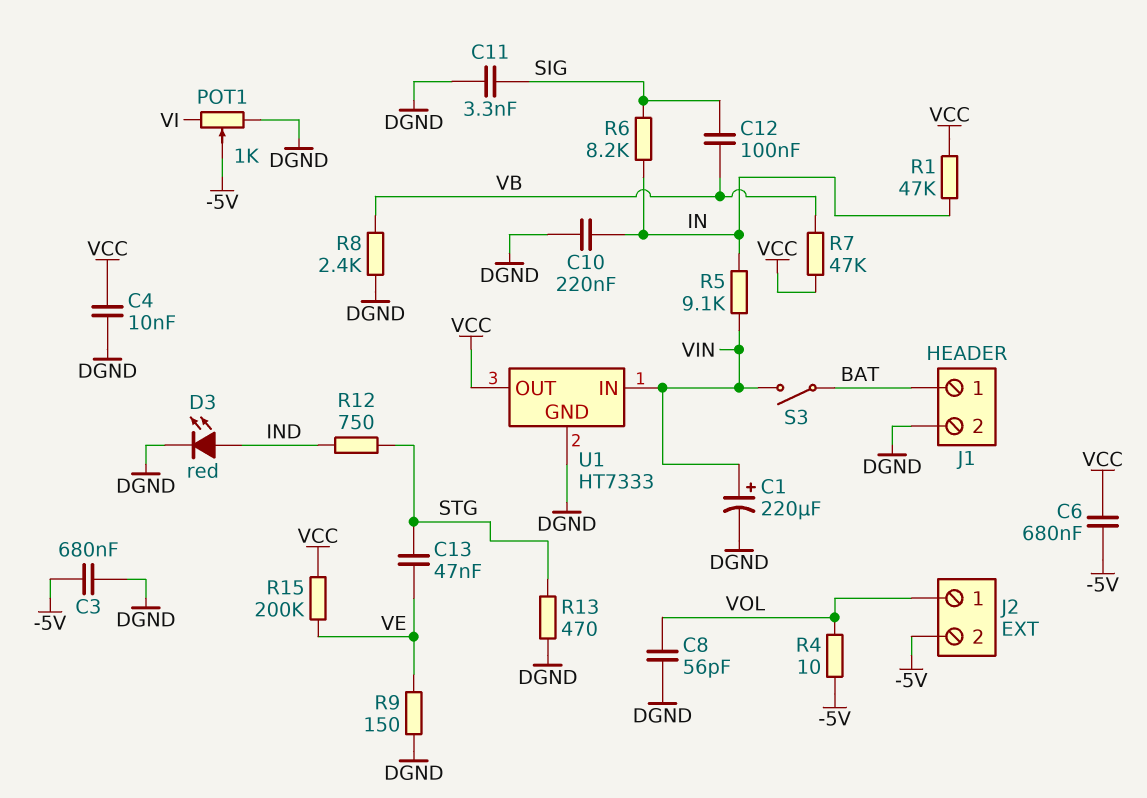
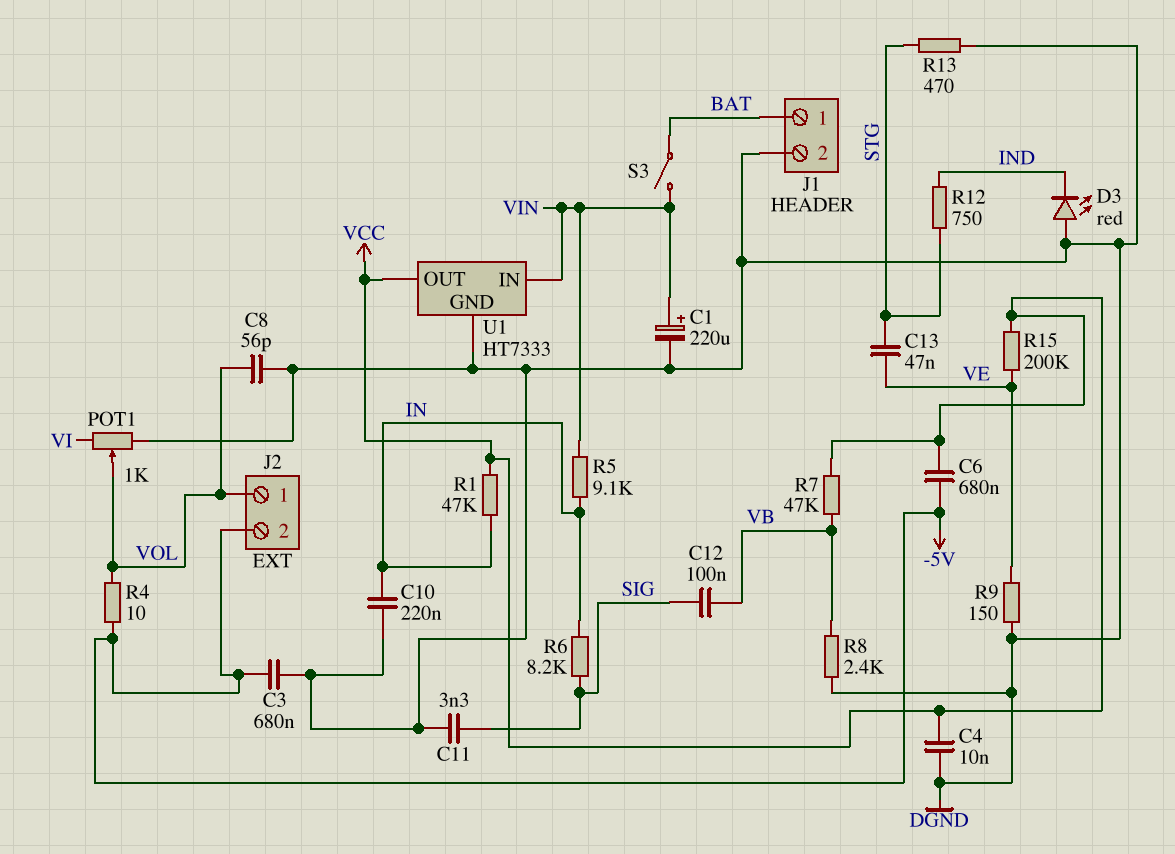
D3: LED red (A IND, K DGND) -> LED red (A DGND, K IND)
POT1: 1k (DGND, VI, wiper -5V) -> 1k (DGND, VI, wiper VOL)

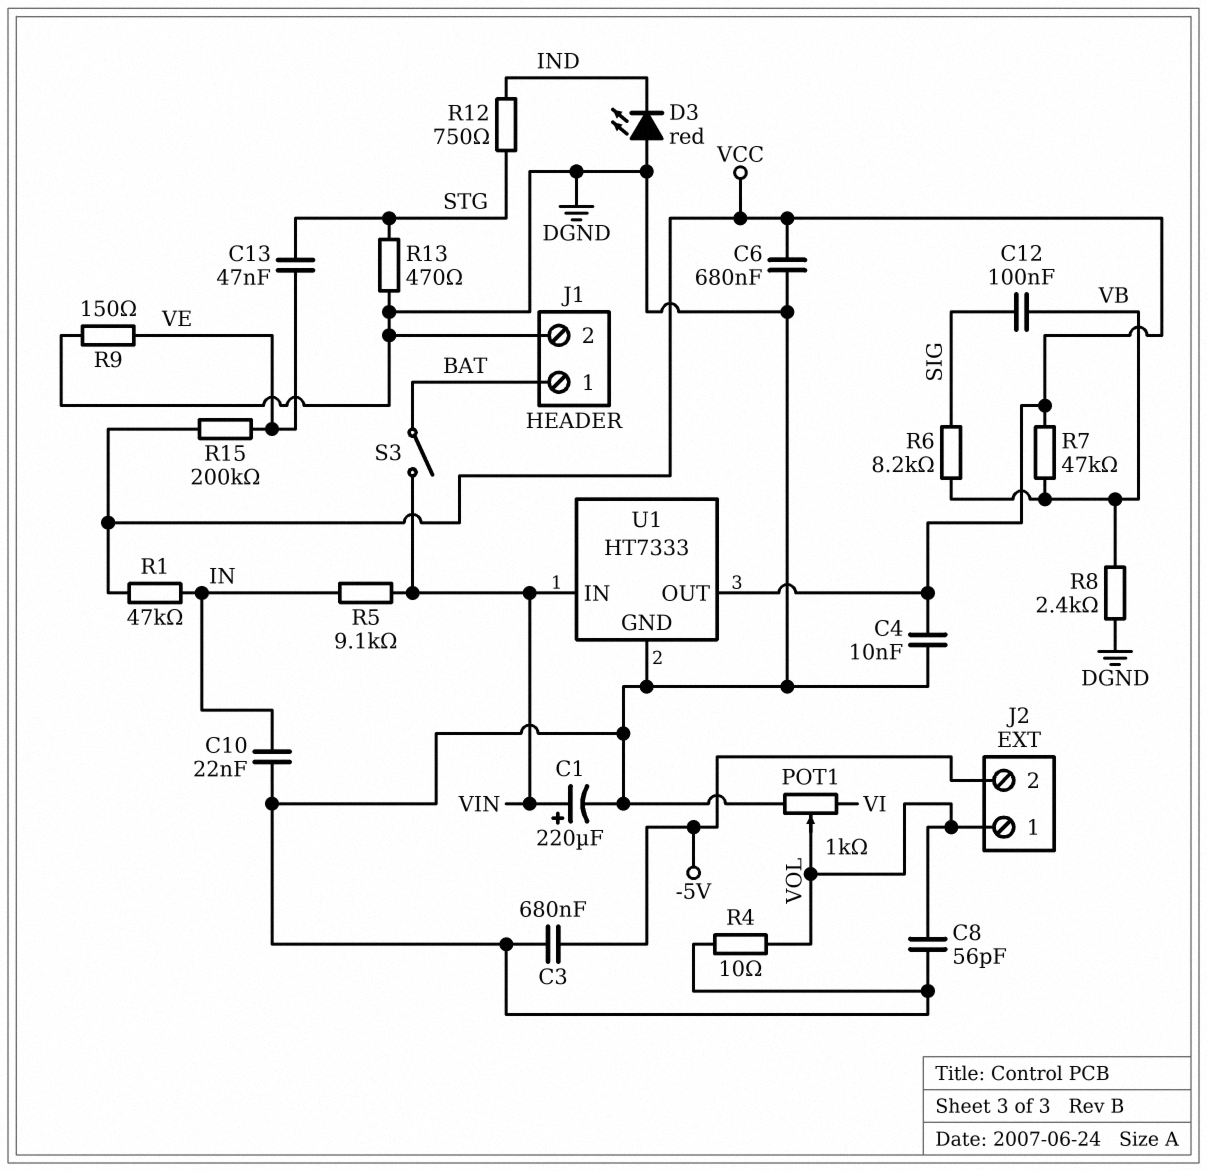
C6: 680nF (-5V, VCC) -> 680nF (DGND, VCC)
C10: 220nF (DGND, IN) -> 22nF (DGND, IN)
C11: 3.3nF (DGND, SIG) -> none
R4: 10 (-5V, VOL) -> 10 (DGND, VOL)
R6: 8.2k (IN, SIG) -> 8.2k (SIG, VB)

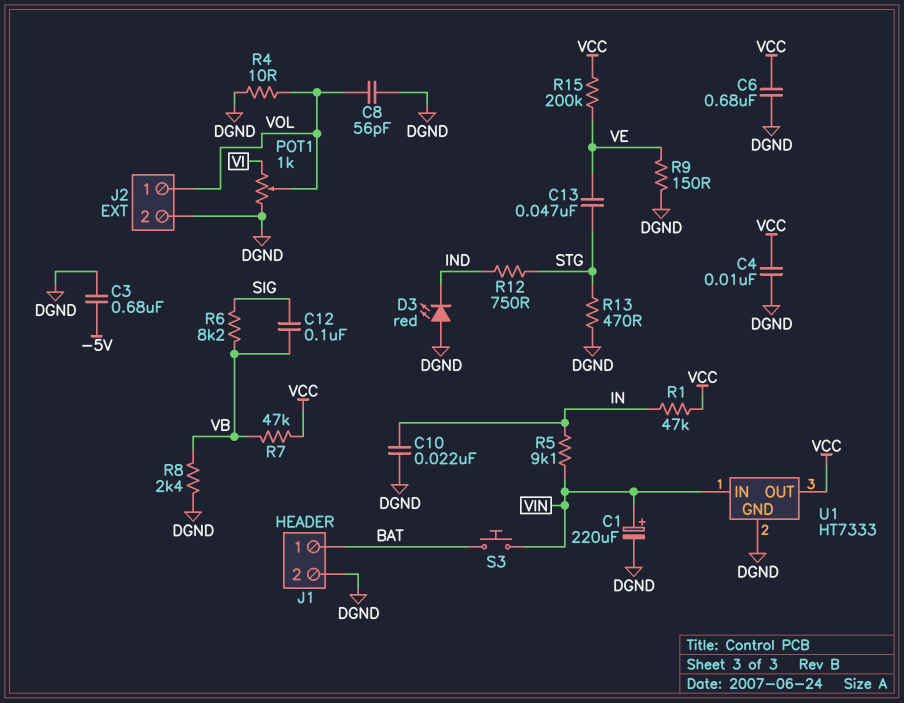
J2 pin 2: -5V -> DGND
S3: switch (BAT, VIN) -> button (BAT, VIN)

